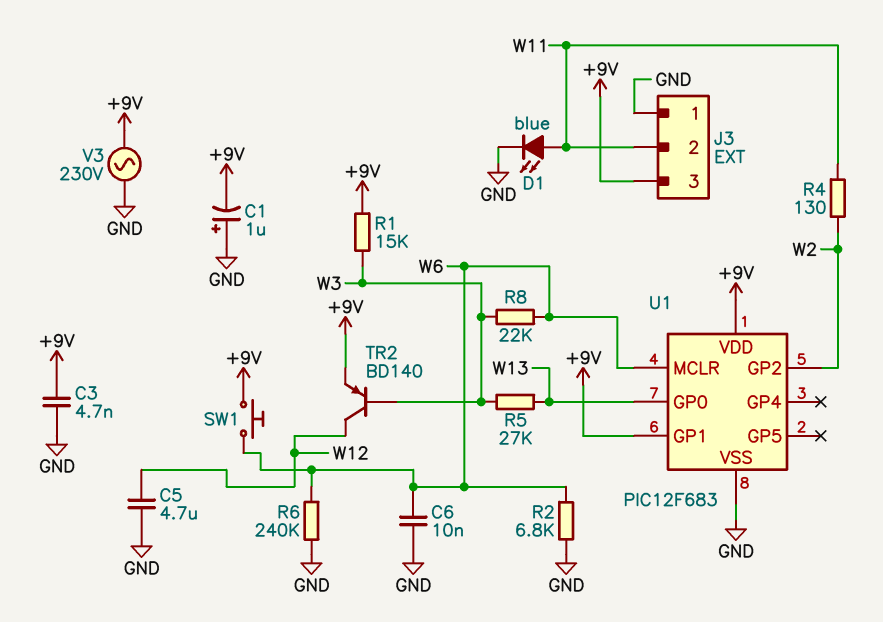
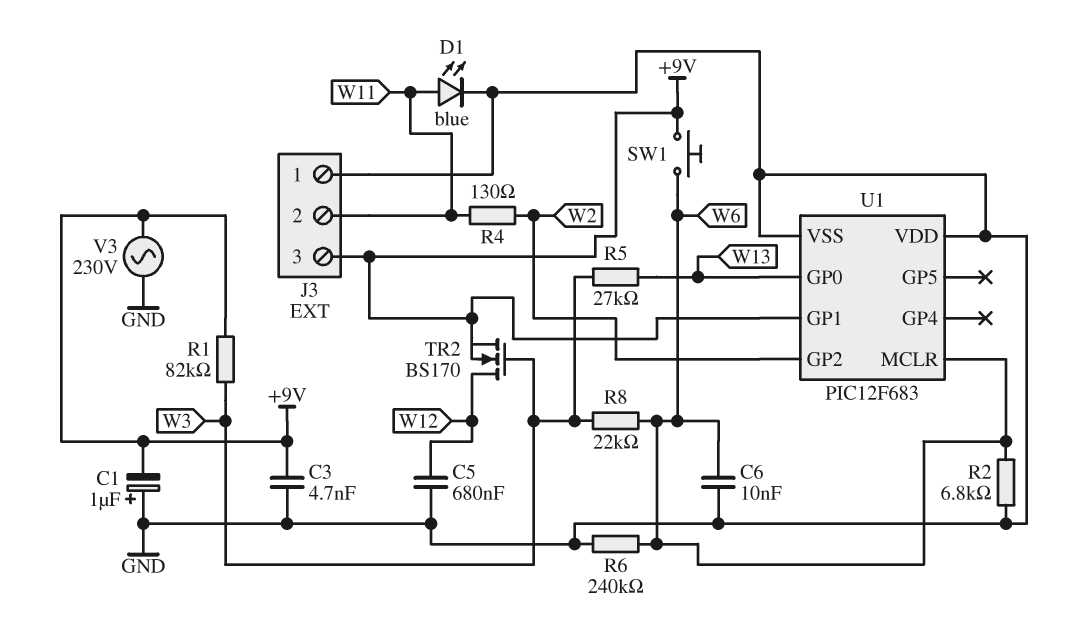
C5: 4.7uF (GND, W12) -> 680nF (GND, W12)
R1: 15k (+9V, W3) -> 82k (+9V, W3)
TR2: PNP BD140 (B W3, C W12, E +9V) -> NMOS BS170 (G W3, D W12, S +9V)
U1 pin VDD: +9V -> GND

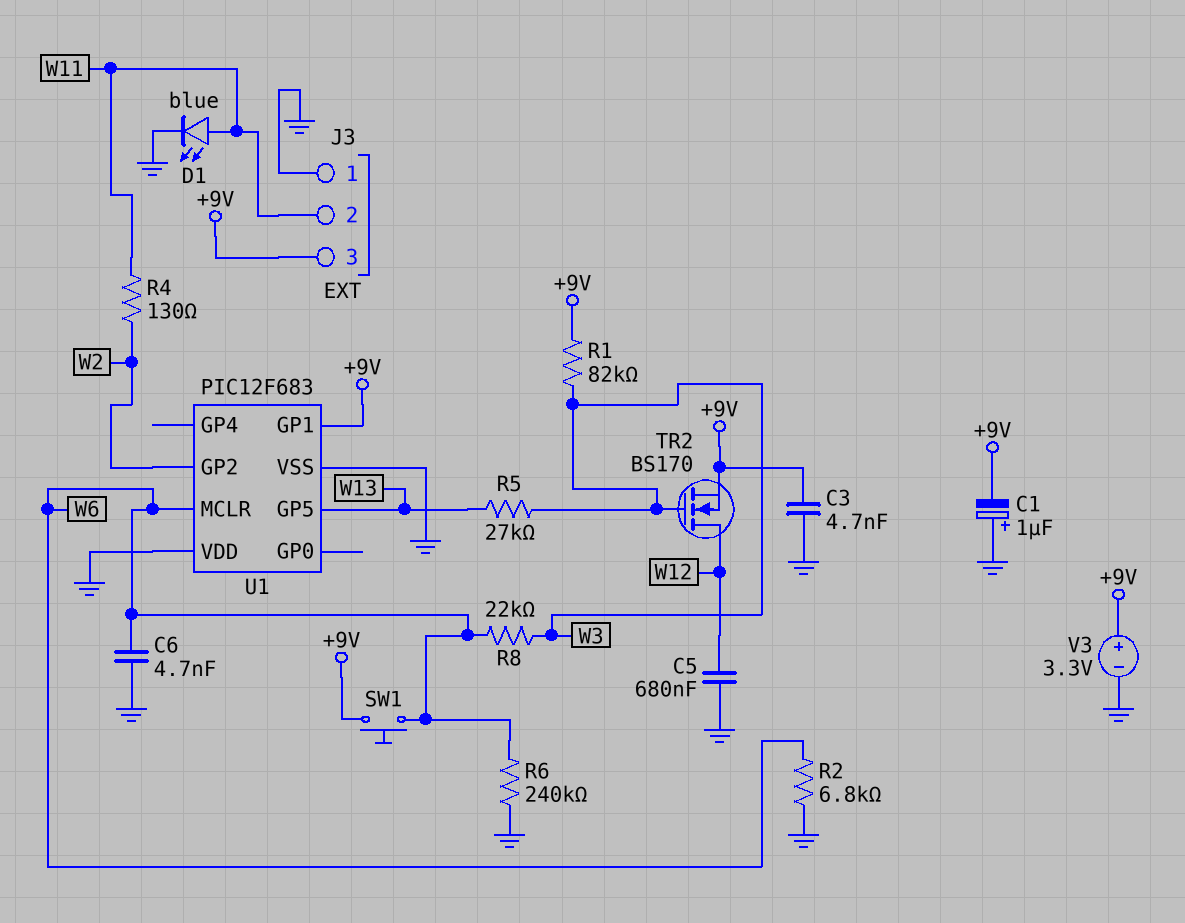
C6: 10nF (GND, W6) -> 4.7nF (GND, W6)
U1 pin GP0: W13 -> none
U1 pin GP5: none -> W13
V3: AC 230V (+9V, GND) -> 3.3V (plus +9V, minus GND)

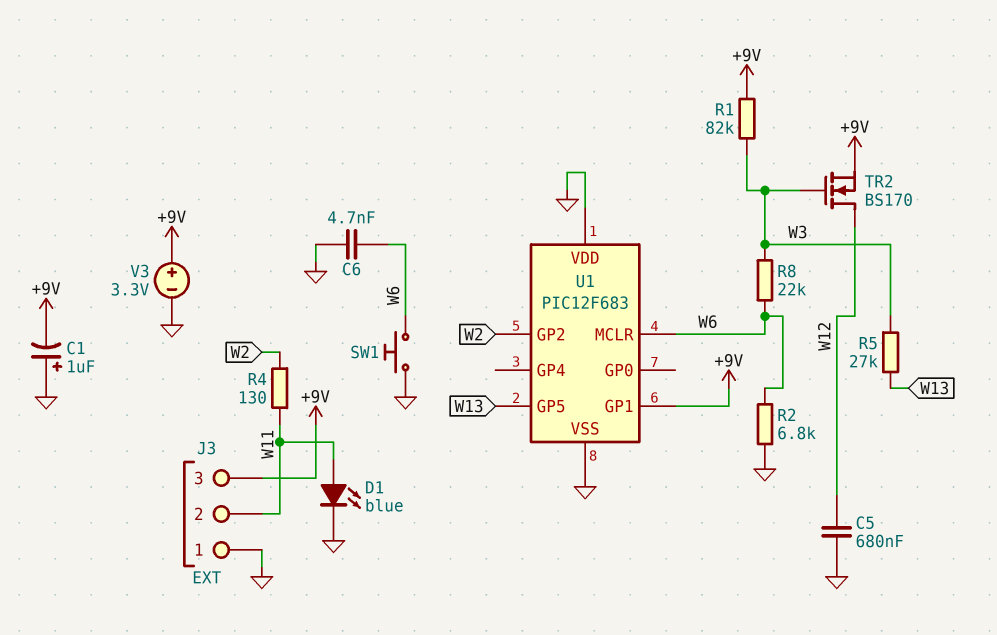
C3: 4.7nF (+9V, GND) -> none
R6: 240k (GND, W6) -> none
SW1: button (+9V, W6) -> button (GND, W6)

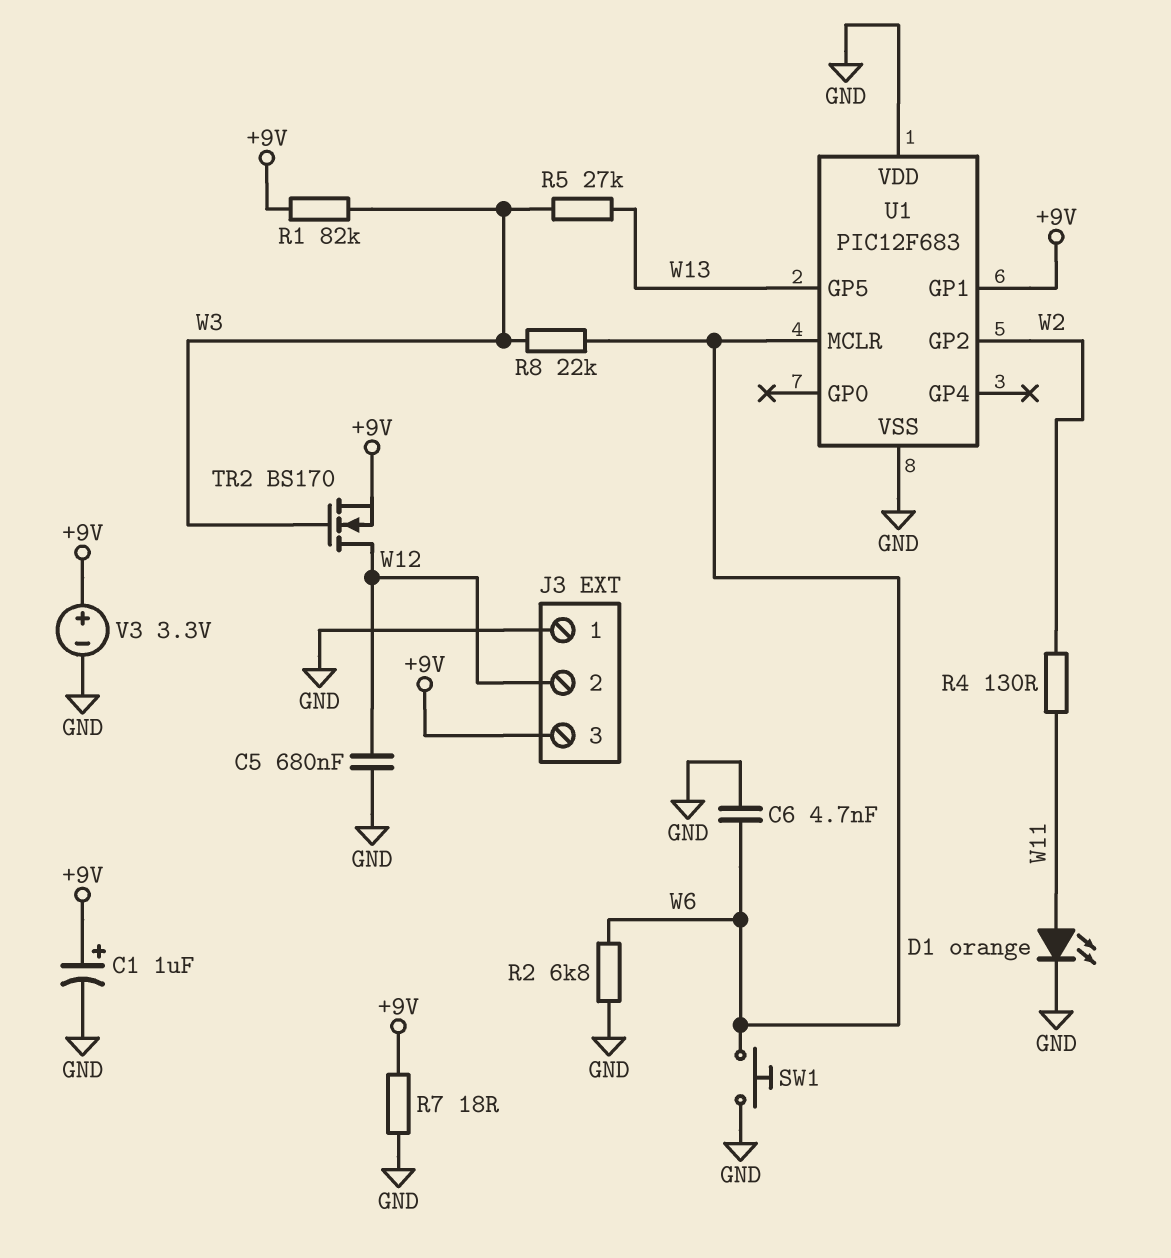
C1: 1uF (plus GND, minus +9V) -> 1uF (plus +9V, minus GND)
D1: LED blue (A W11, K GND) -> LED orange (A W11, K GND)
J3 pin 2: W11 -> W12
R7: none -> 18 (+9V, GND)

